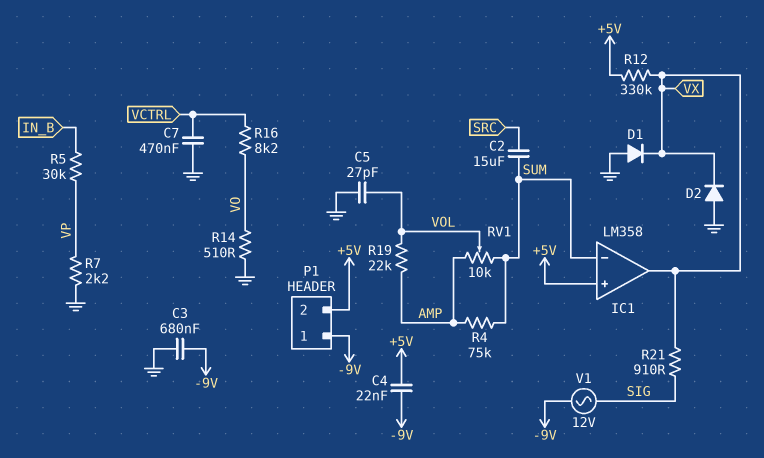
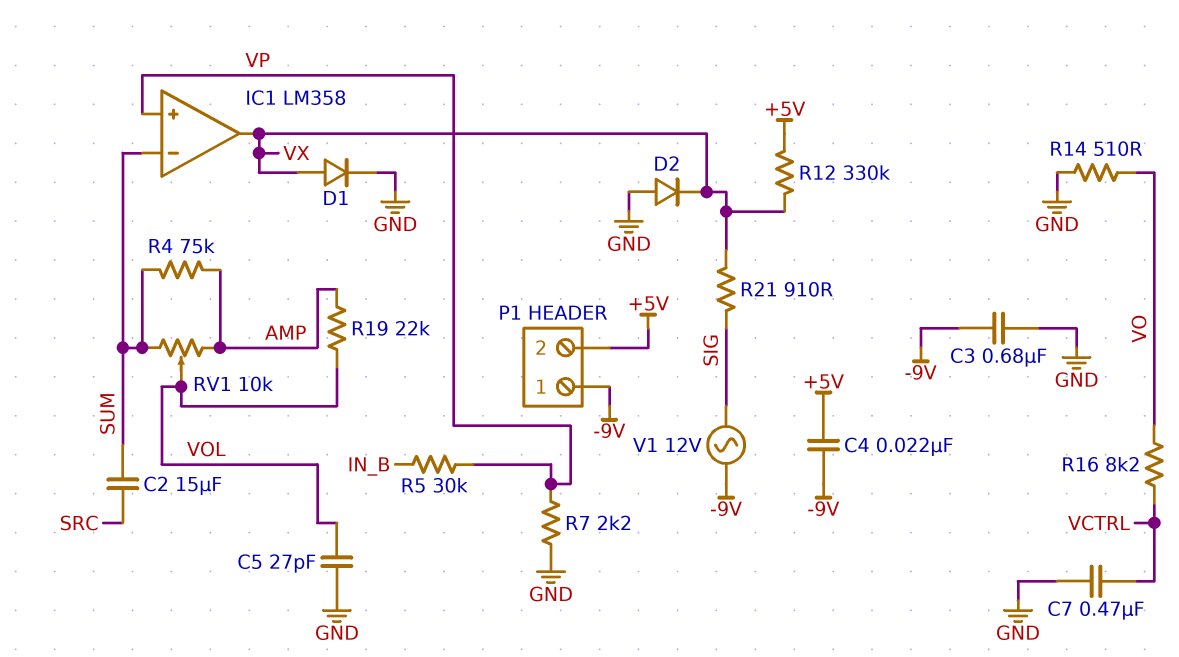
D1: diode (A GND, K VX) -> diode (A VX, K GND)
IC1 pin in+: +5V -> VP

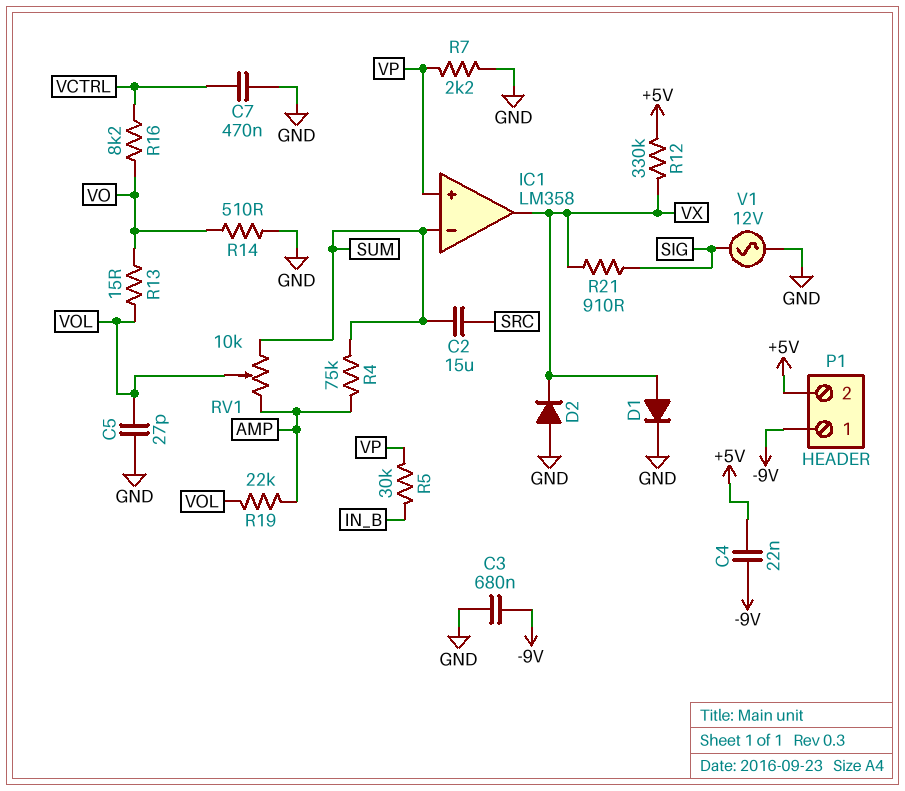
R13: none -> 15 (VO, VOL)
V1: AC 12V (-9V, SIG) -> AC 12V (GND, SIG)

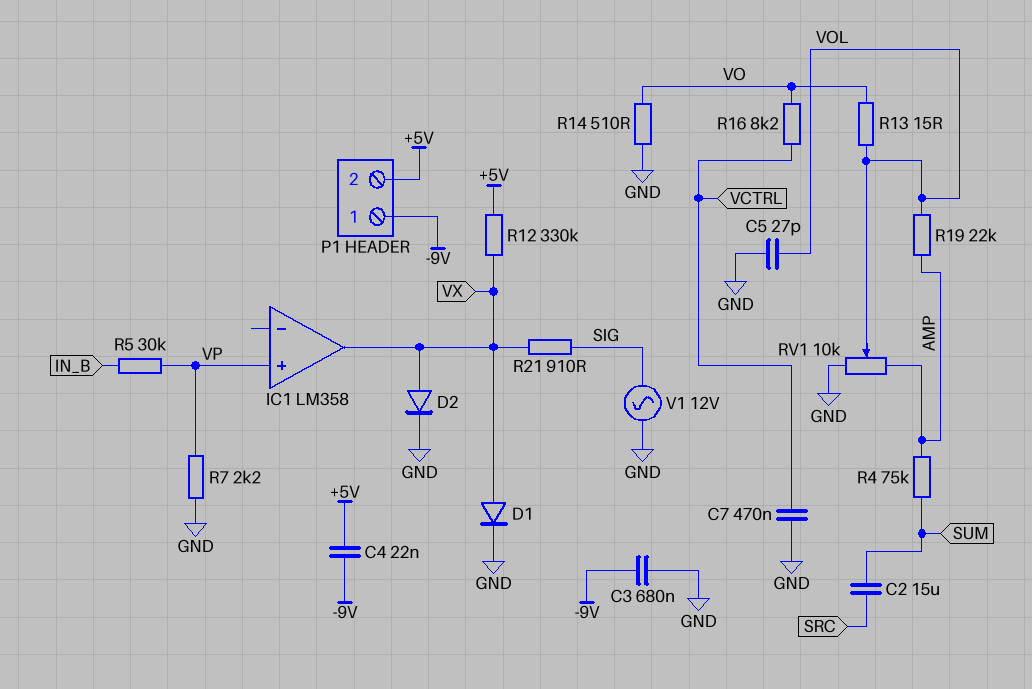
D2: diode (A GND, K VX) -> diode (A VX, K GND)
IC1 pin in-: SUM -> none
RV1: 10k (AMP, SUM, wiper VOL) -> 10k (AMP, GND, wiper VOL)

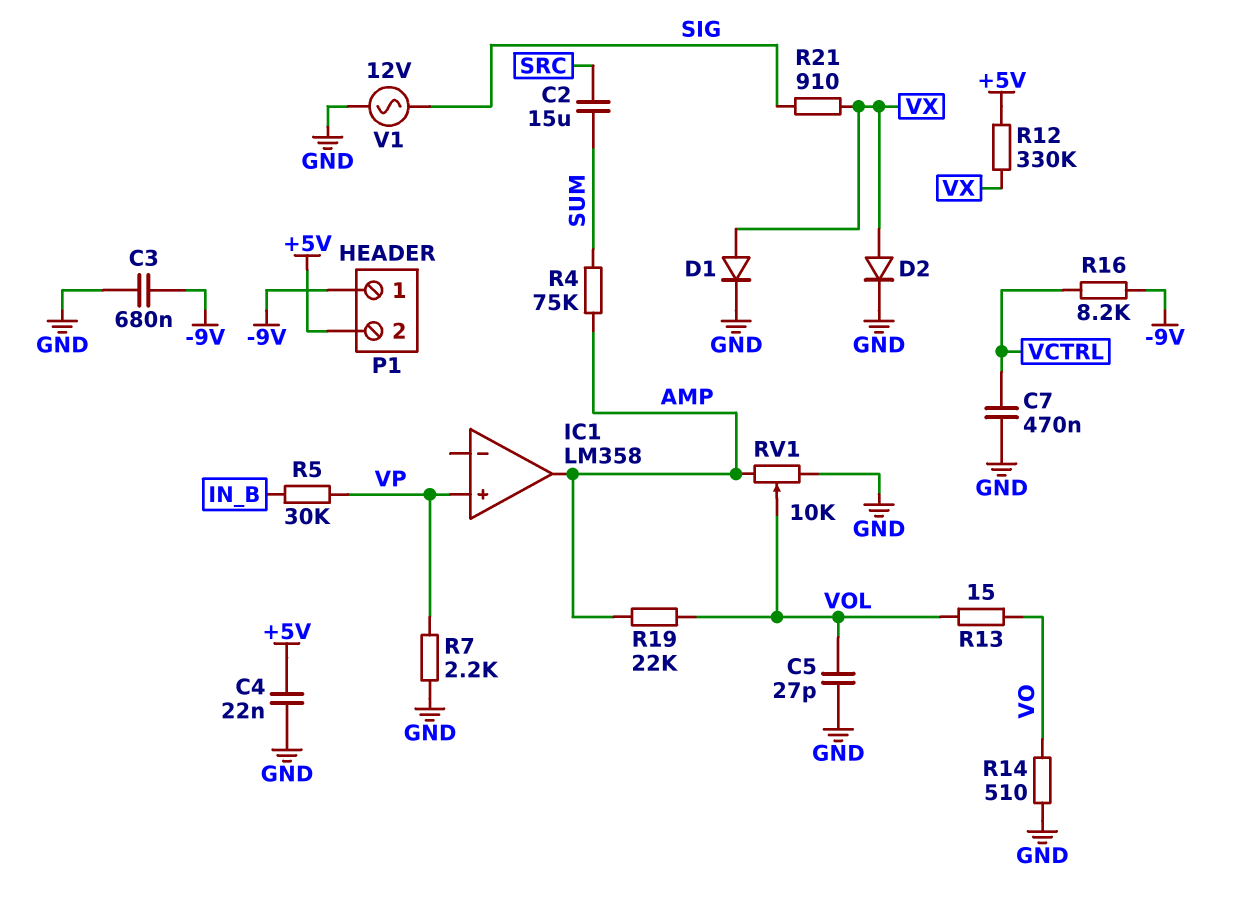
C4: 22nF (+5V, -9V) -> 22nF (+5V, GND)
IC1 pin out: VX -> AMP
R16: 8.2k (VCTRL, VO) -> 8.2k (-9V, VCTRL)

